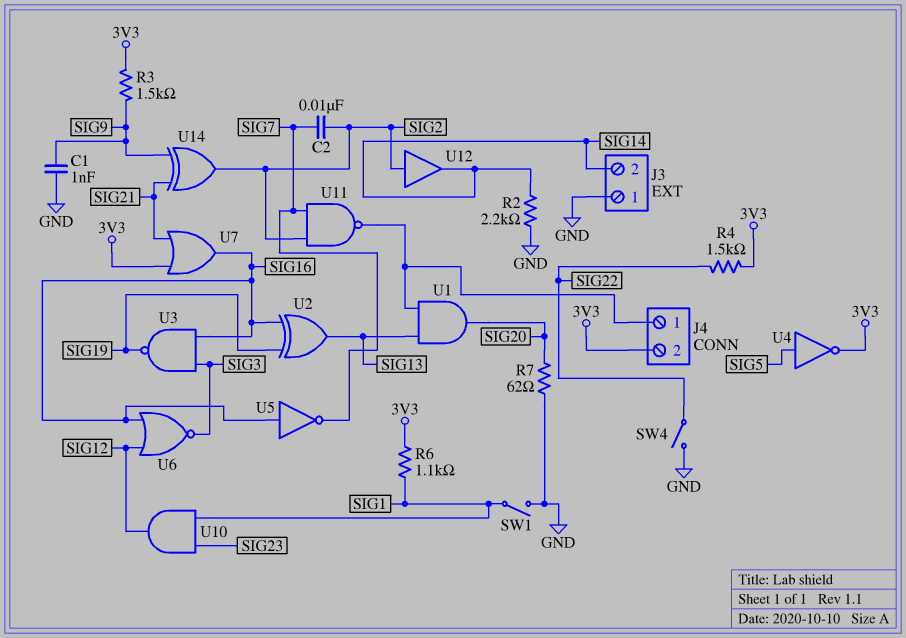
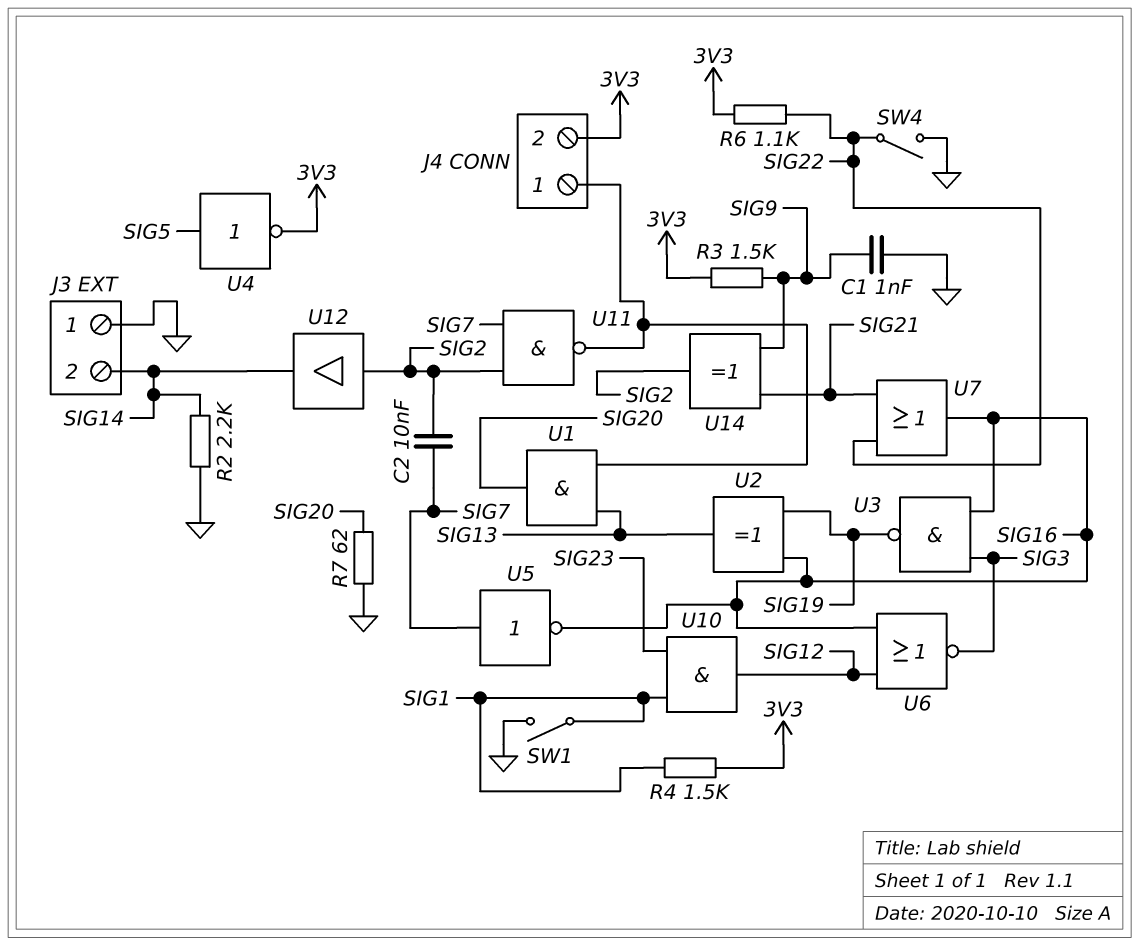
R4: 1.5k (3V3, SIG22) -> 1.5k (3V3, SIG1)
R6: 1.1k (3V3, SIG1) -> 1.1k (3V3, SIG22)
U5: NOT (in SIG16, out SIG7) -> NOT (in SIG7, out SIG16)
U7: OR (in 3V3, in SIG21, out SIG16) -> OR (in SIG21, in SIG22, out SIG16)

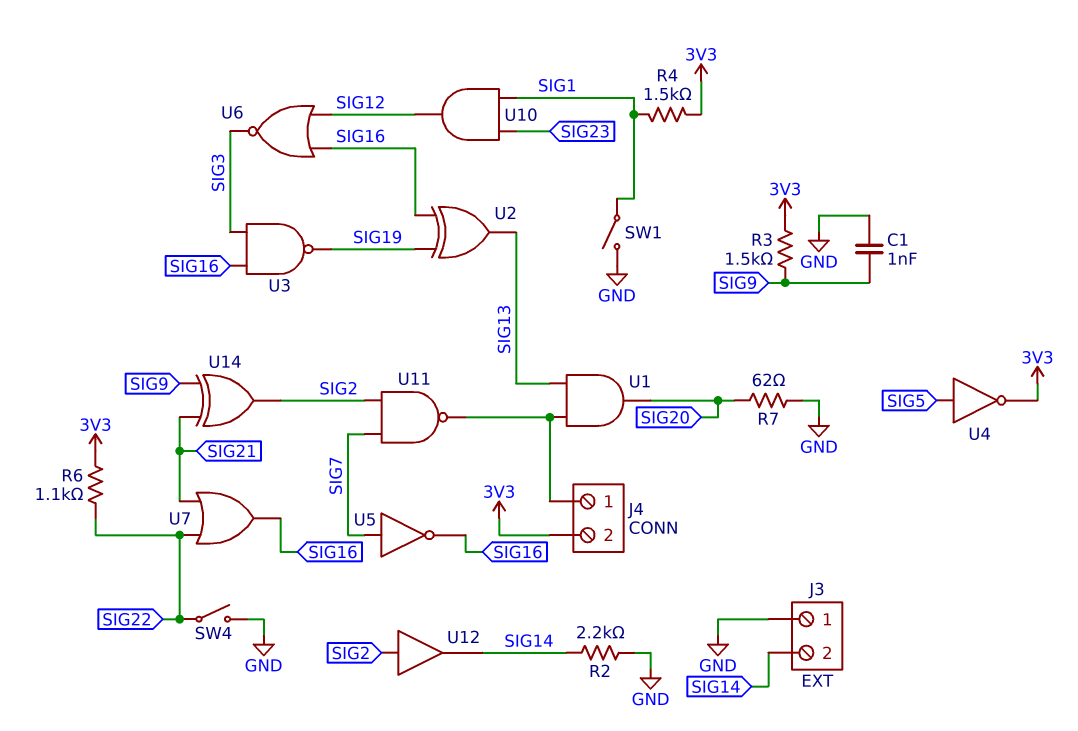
C2: 10nF (SIG2, SIG7) -> none

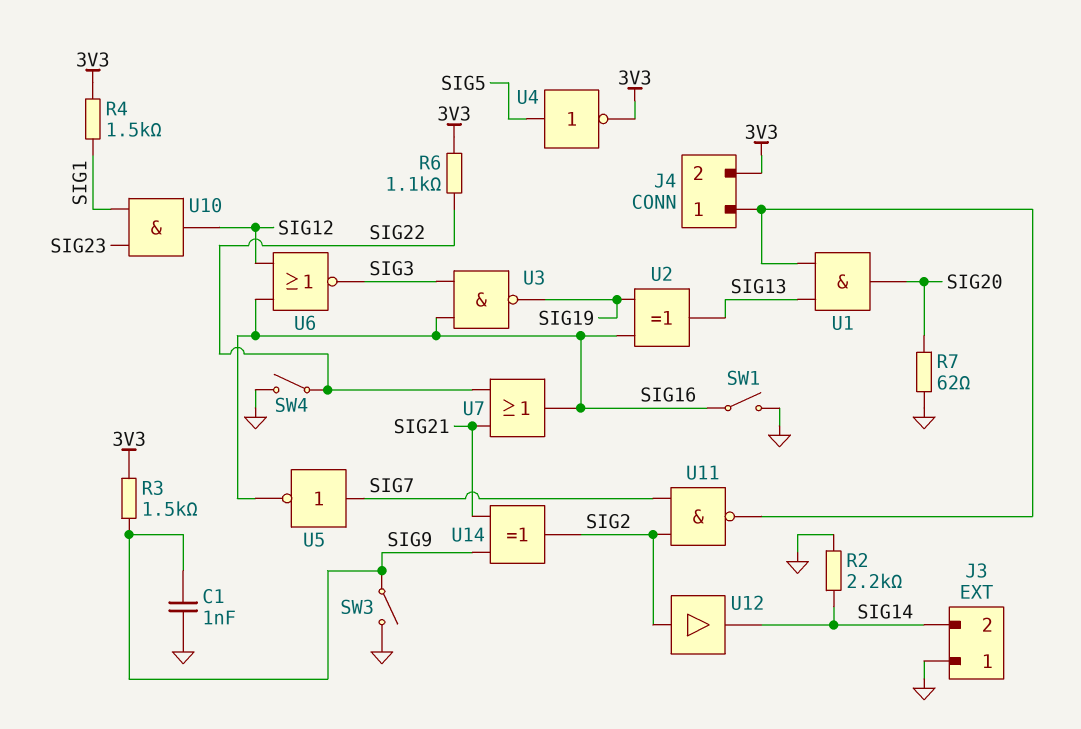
SW1: switch (GND, SIG1) -> switch (GND, SIG16)
SW3: none -> switch (GND, SIG9)

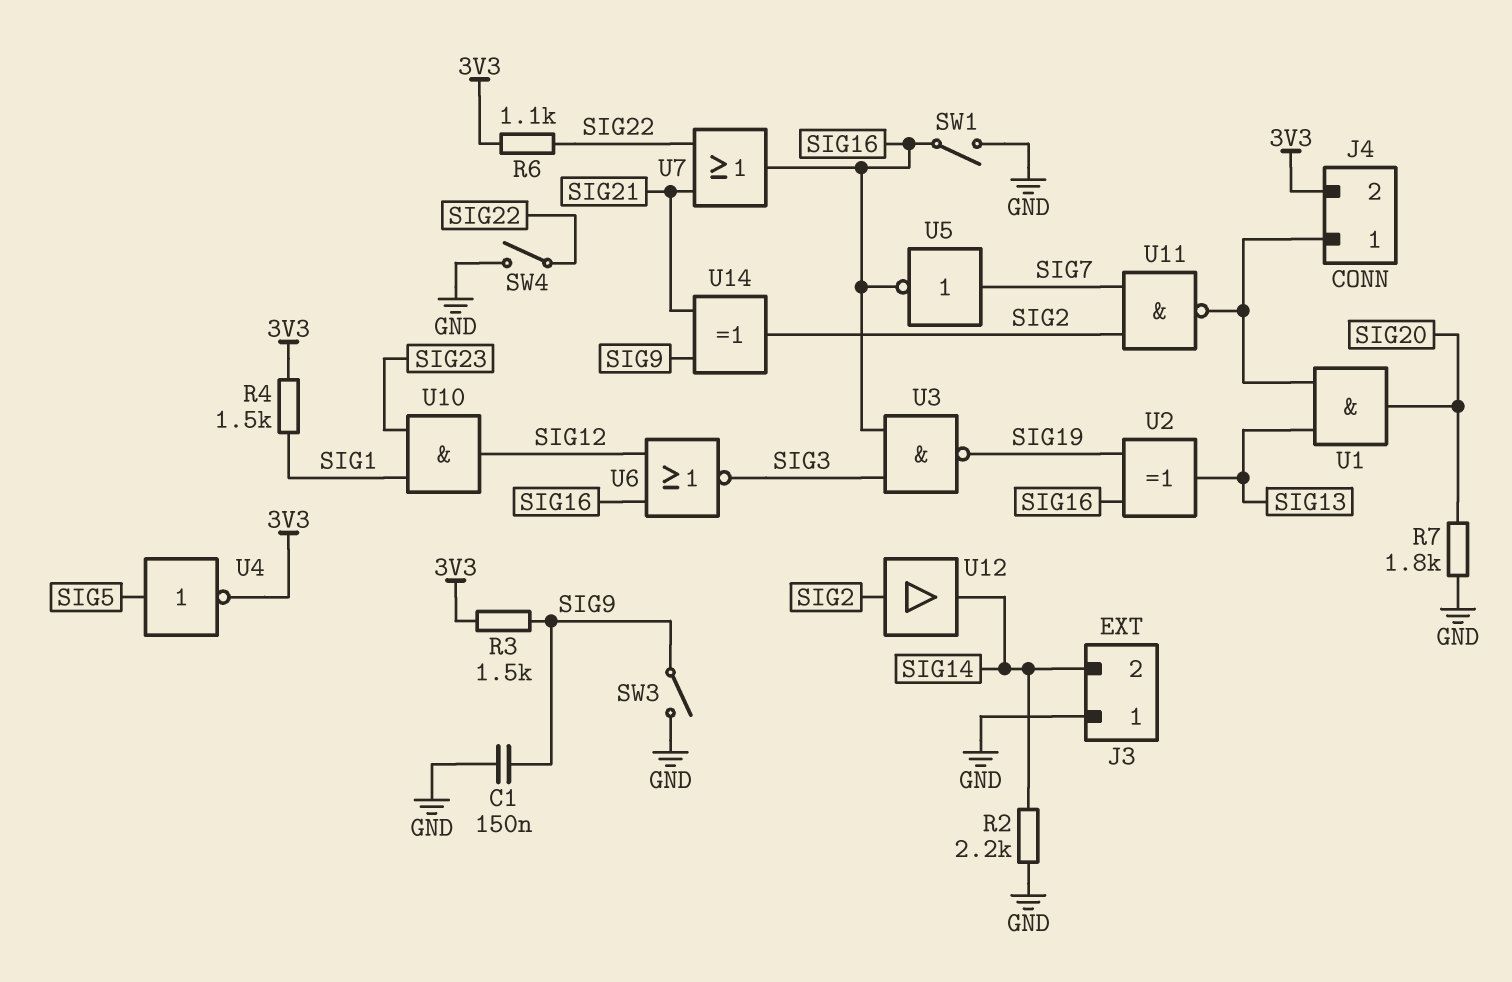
C1: 1nF (GND, SIG9) -> 150nF (GND, SIG9)
R7: 62 (GND, SIG20) -> 1.8k (GND, SIG20)

